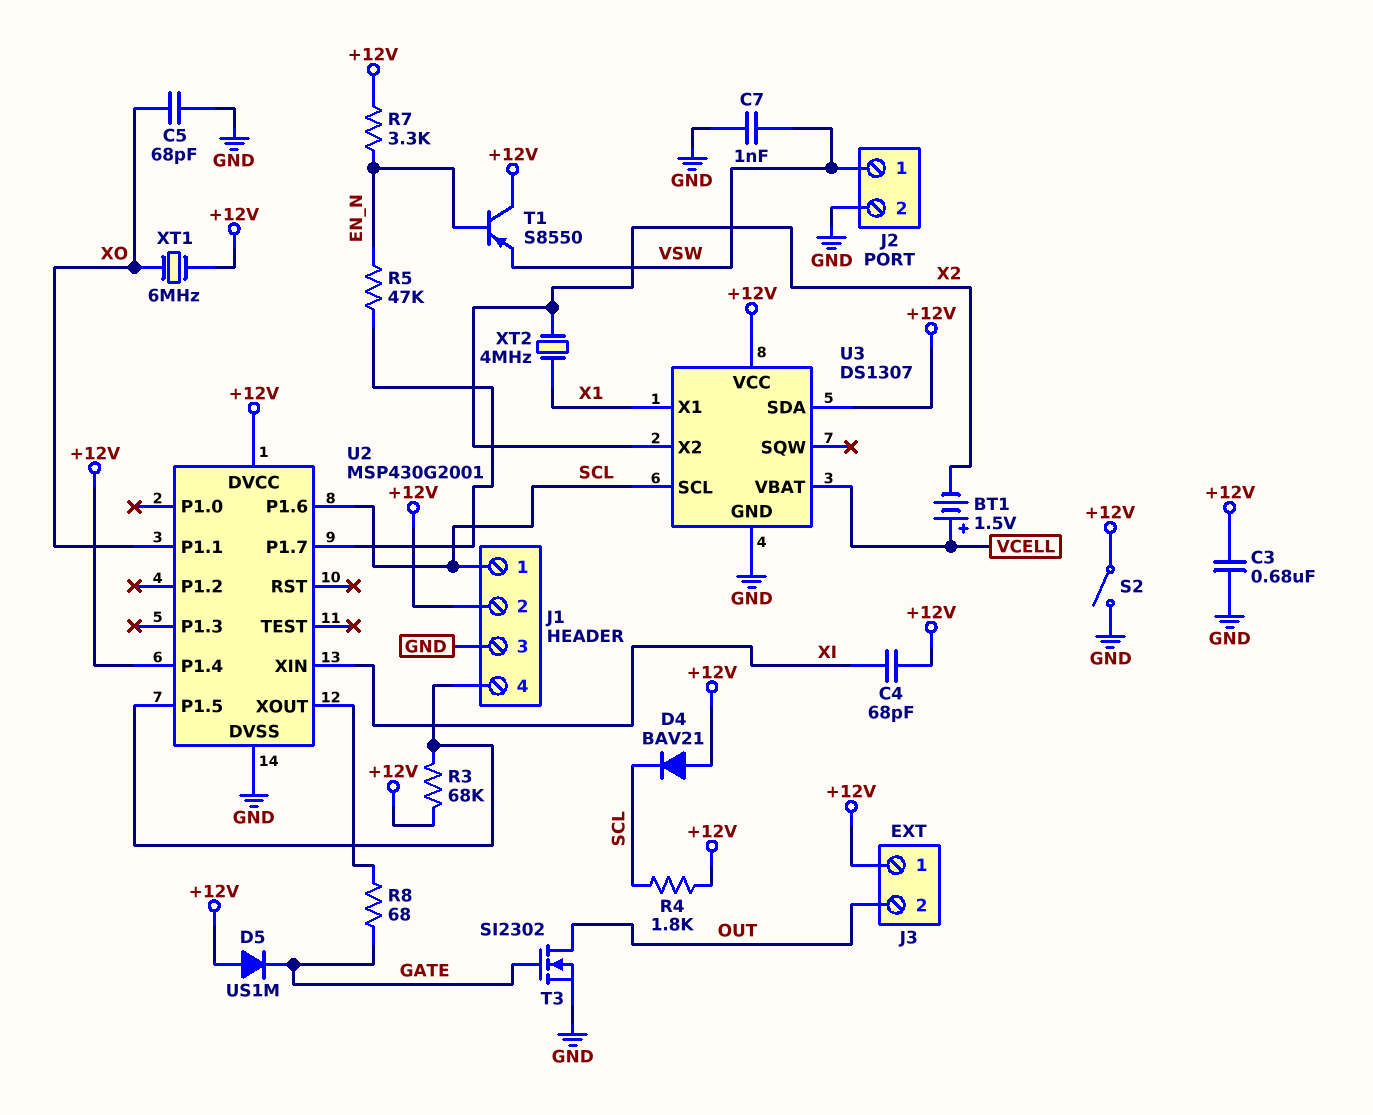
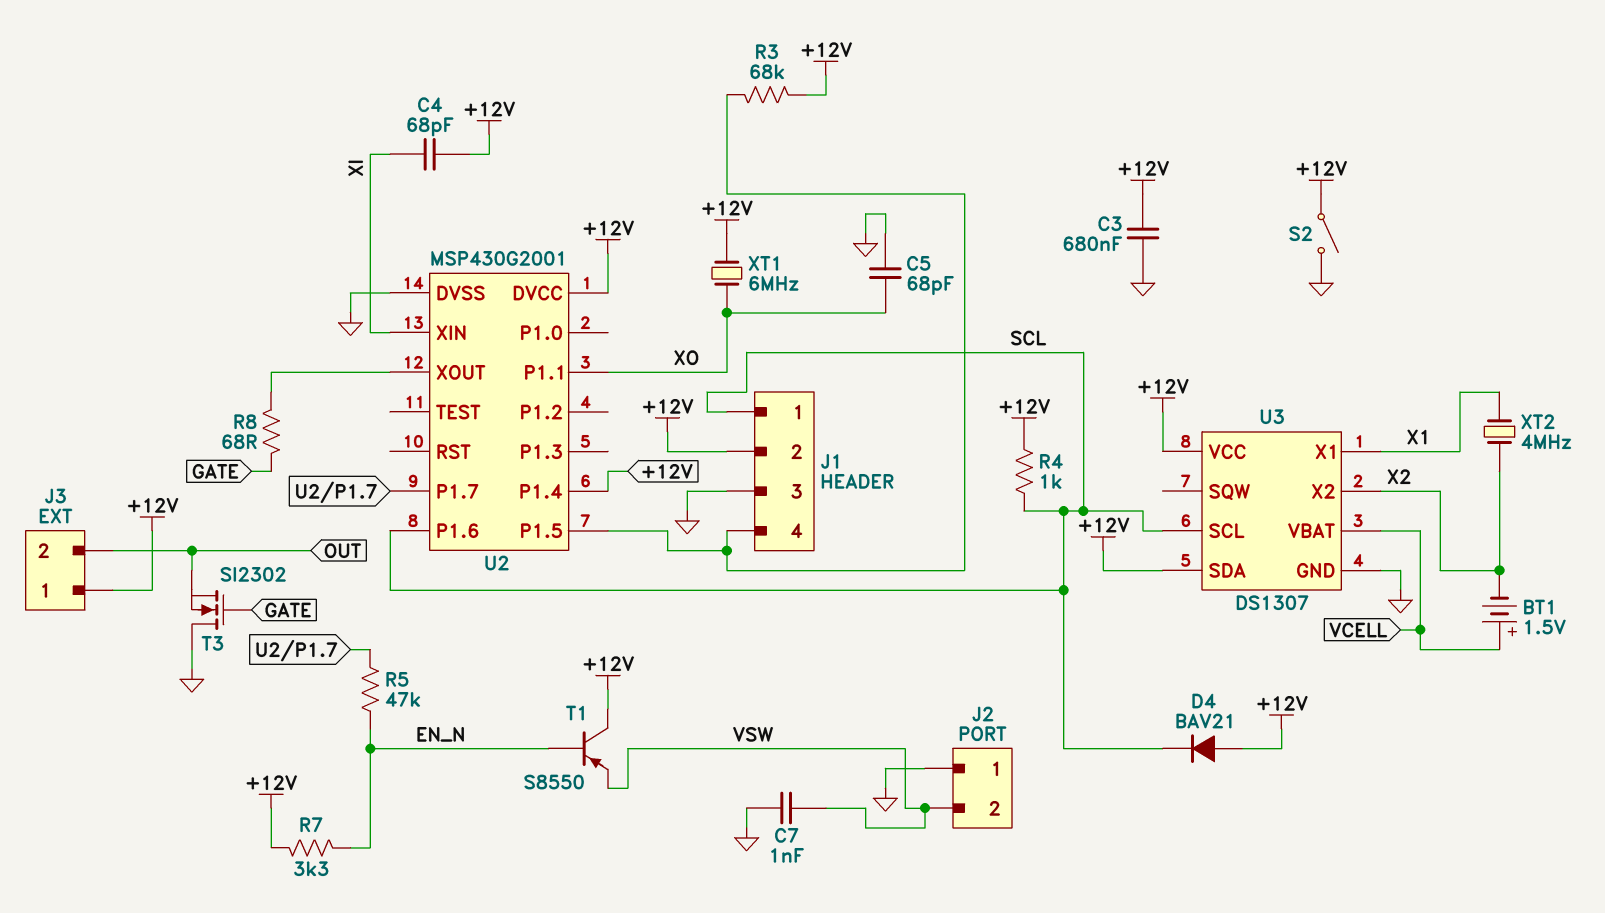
D5: diode US1M (A +12V, K GATE) -> none
J2 pin 1: VSW -> GND
J2 pin 2: GND -> VSW
R4: 1.8k (+12V, SCL) -> 1k (+12V, SCL)
T3: NMOS SI2302 (G GATE, D OUT, S GND) -> NMOS SI2302 (G GATE, D GND, S OUT)

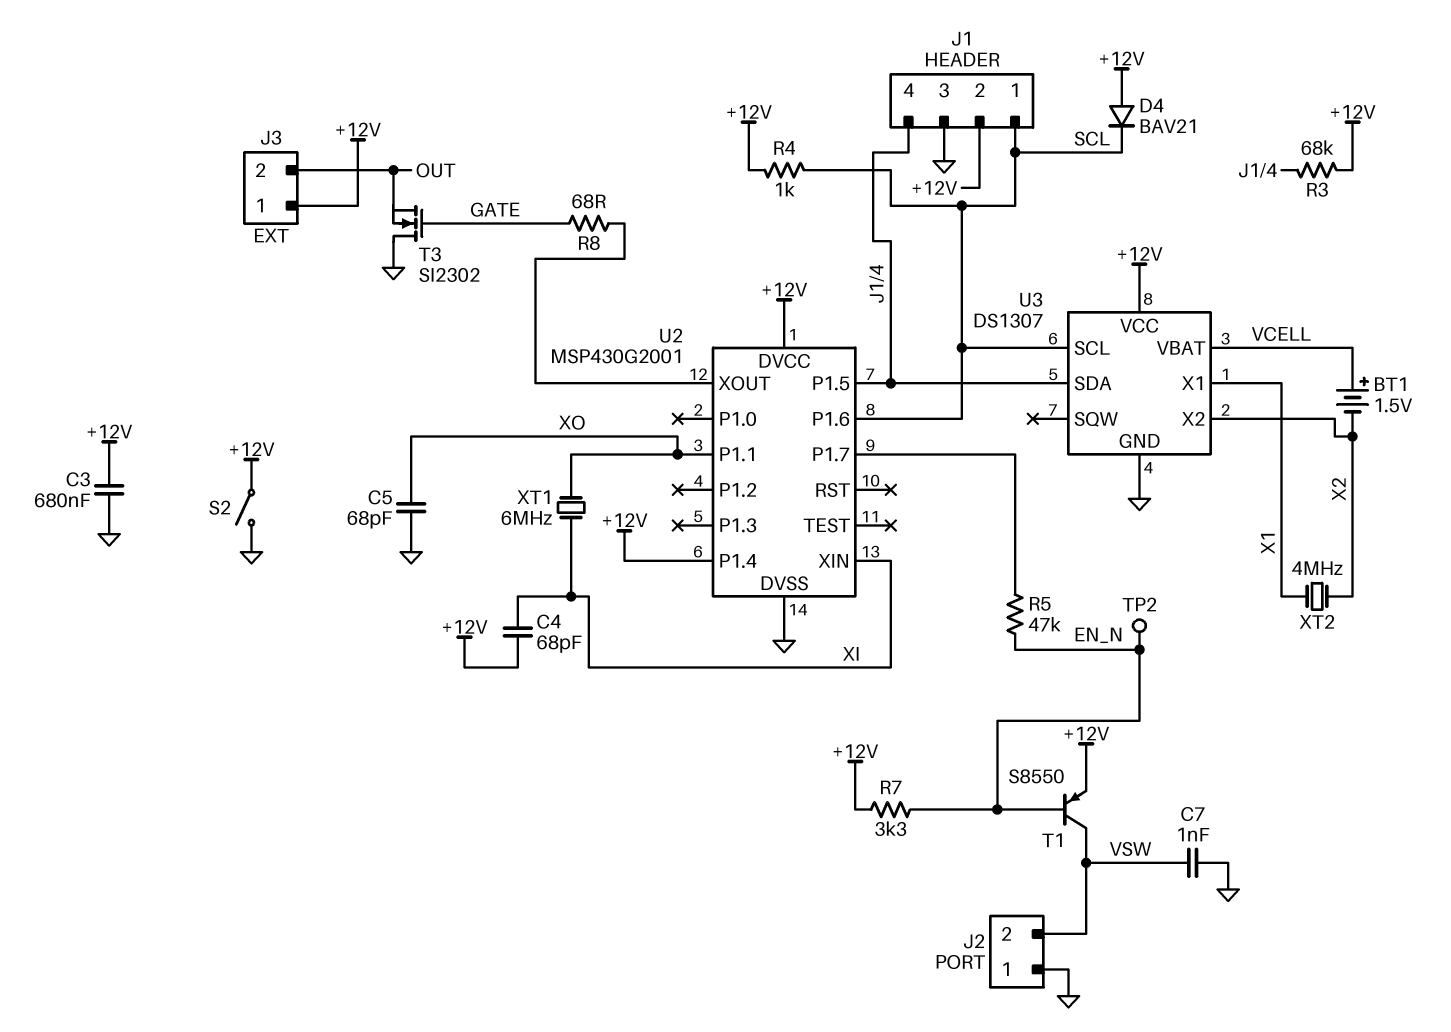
T1: PNP S8550 (B EN_N, C +12V, E VSW) -> PNP S8550 (B EN_N, C VSW, E +12V)
TP2: none -> test point (EN_N)
U3 pin SDA: +12V -> J1/4
XT1: 6MHz (+12V, XO) -> 6MHz (XI, XO)

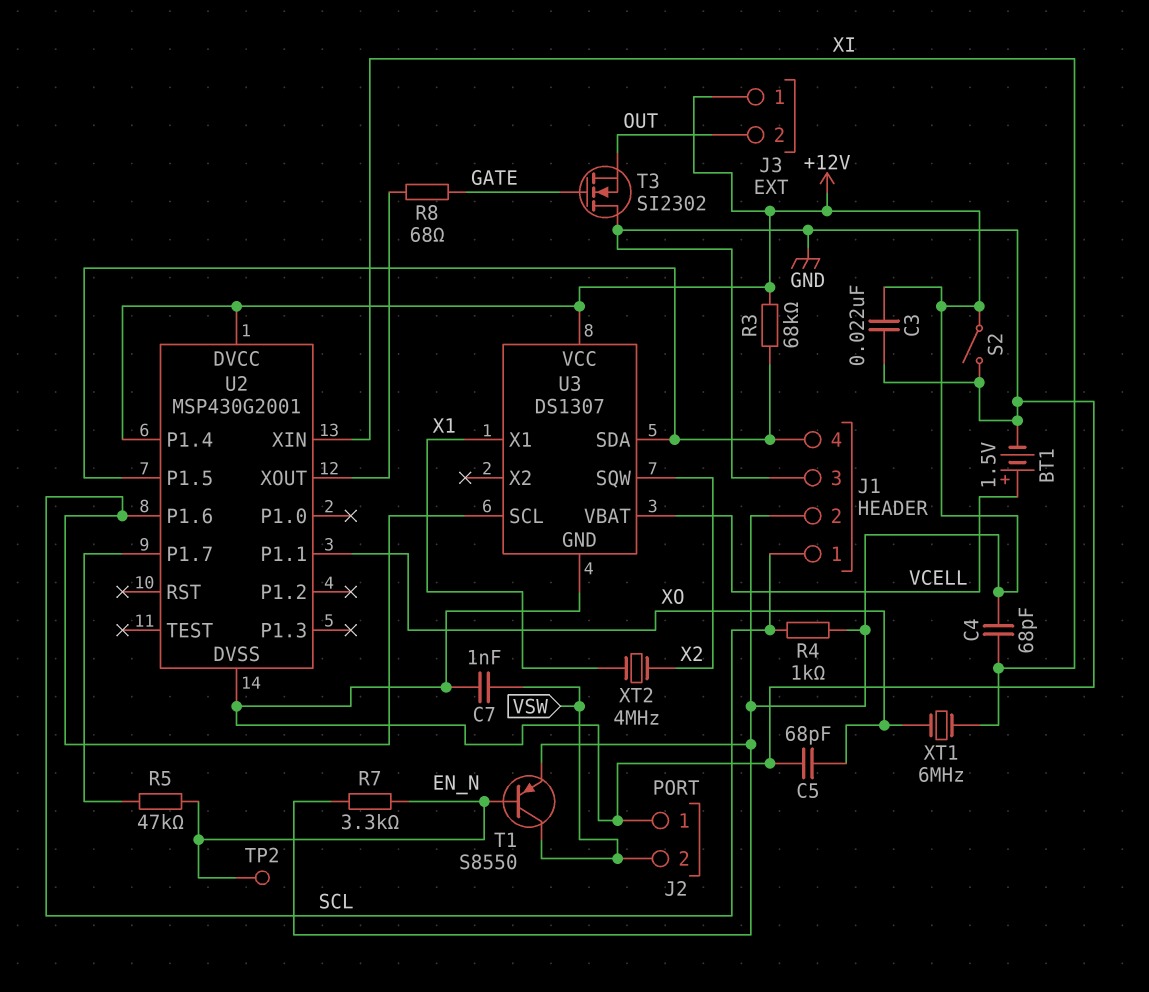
BT1: 1.5V (plus VCELL, minus X2) -> 1.5V (plus VCELL, minus GND)
C3: 680nF (+12V, GND) -> 22nF (+12V, GND)
D4: diode BAV21 (A +12V, K SCL) -> none
U3 pin SQW: none -> X2
U3 pin X2: X2 -> none

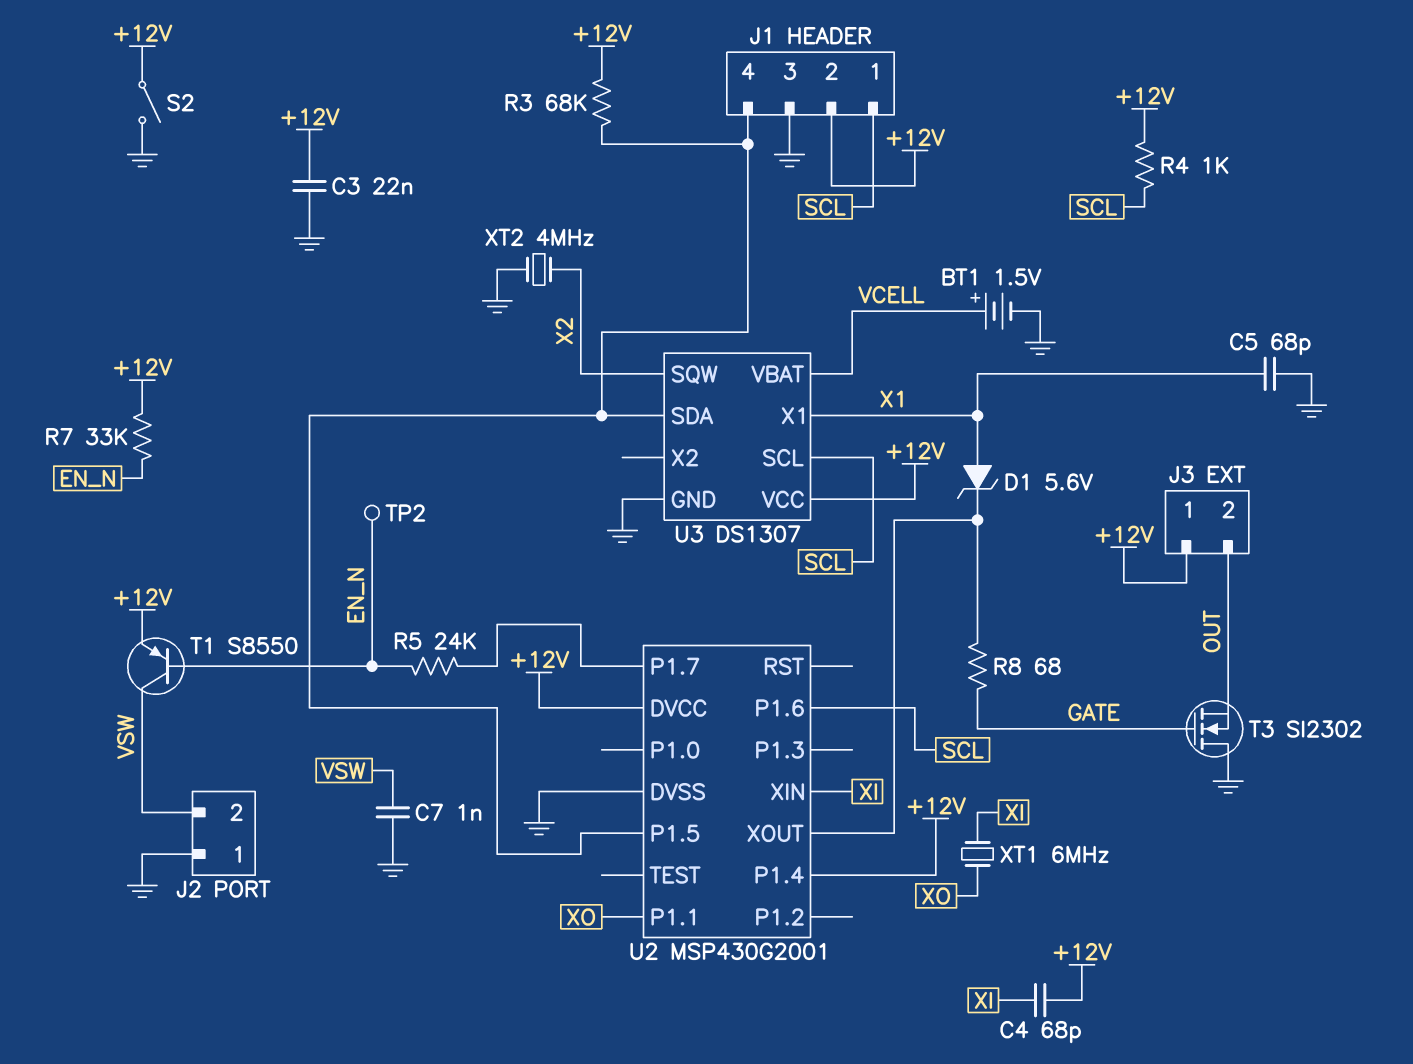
C5: 68pF (GND, XO) -> 68pF (GND, X1)
D1: none -> zener 5.6V (A X1, K U2/XOUT)
R5: 47k (EN_N, U2/P1.7) -> 24k (EN_N, U2/P1.7)
R7: 3.3k (+12V, EN_N) -> 33k (+12V, EN_N)
XT2: 4MHz (X1, X2) -> 4MHz (GND, X2)

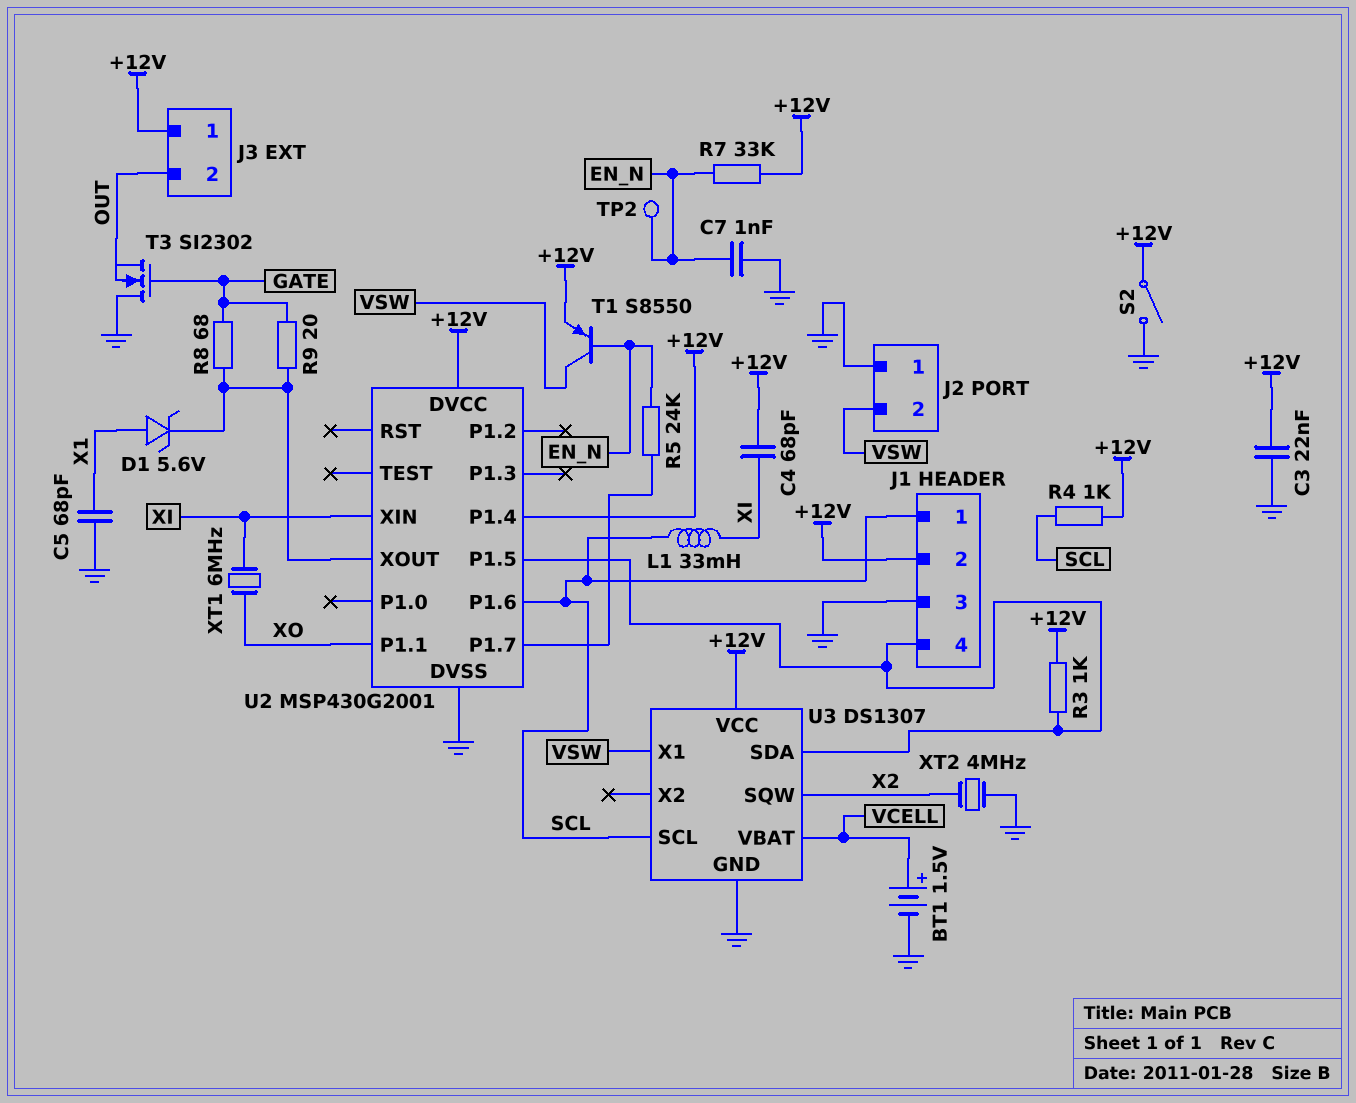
C7: 1nF (GND, VSW) -> 1nF (EN_N, GND)
L1: none -> 33mH (SCL, XI)
R3: 68k (+12V, J1/4) -> 1k (+12V, J1/4)
R9: none -> 20 (GATE, U2/XOUT)
U3 pin X1: X1 -> VSW

